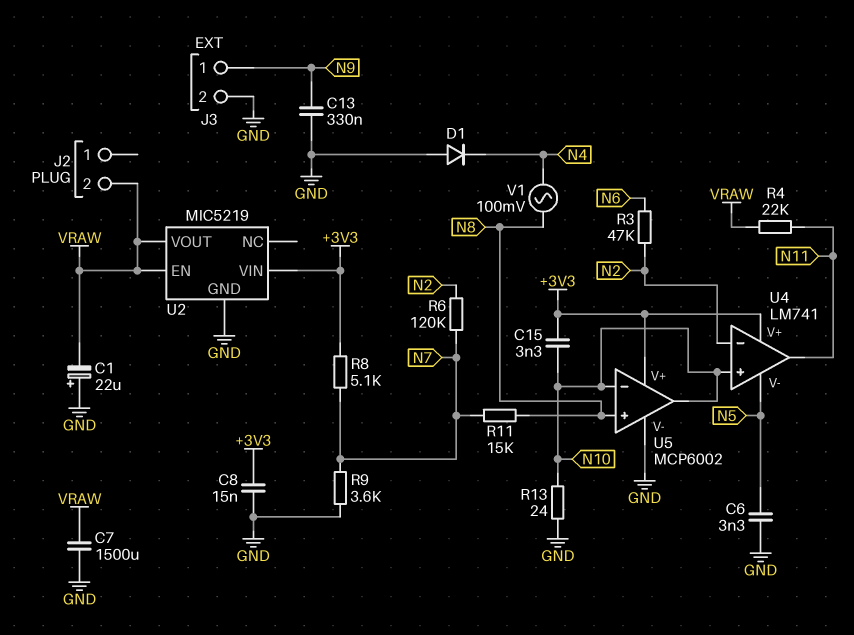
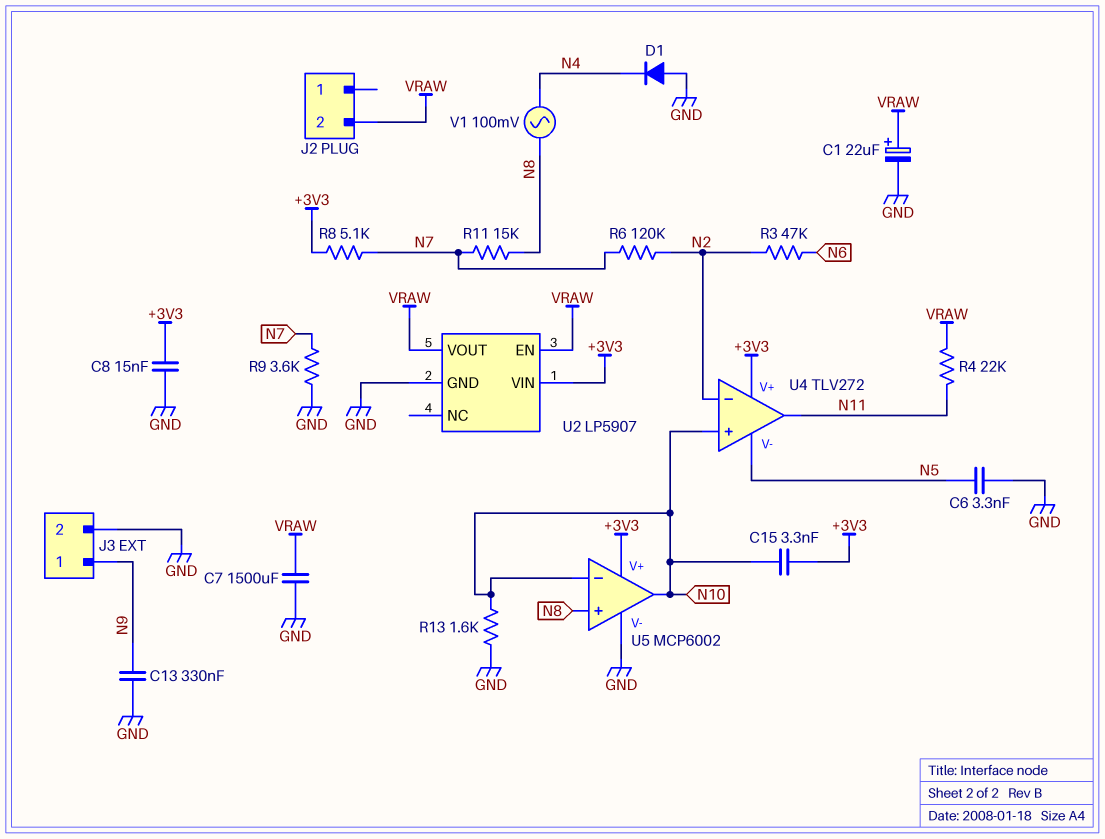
C1: 22uF (plus GND, minus VRAW) -> 22uF (plus VRAW, minus GND)
R13: 24 (GND, N10) -> 1.6k (GND, N10)
U2: MIC5219 -> LP5907
U4: LM741 -> TLV272

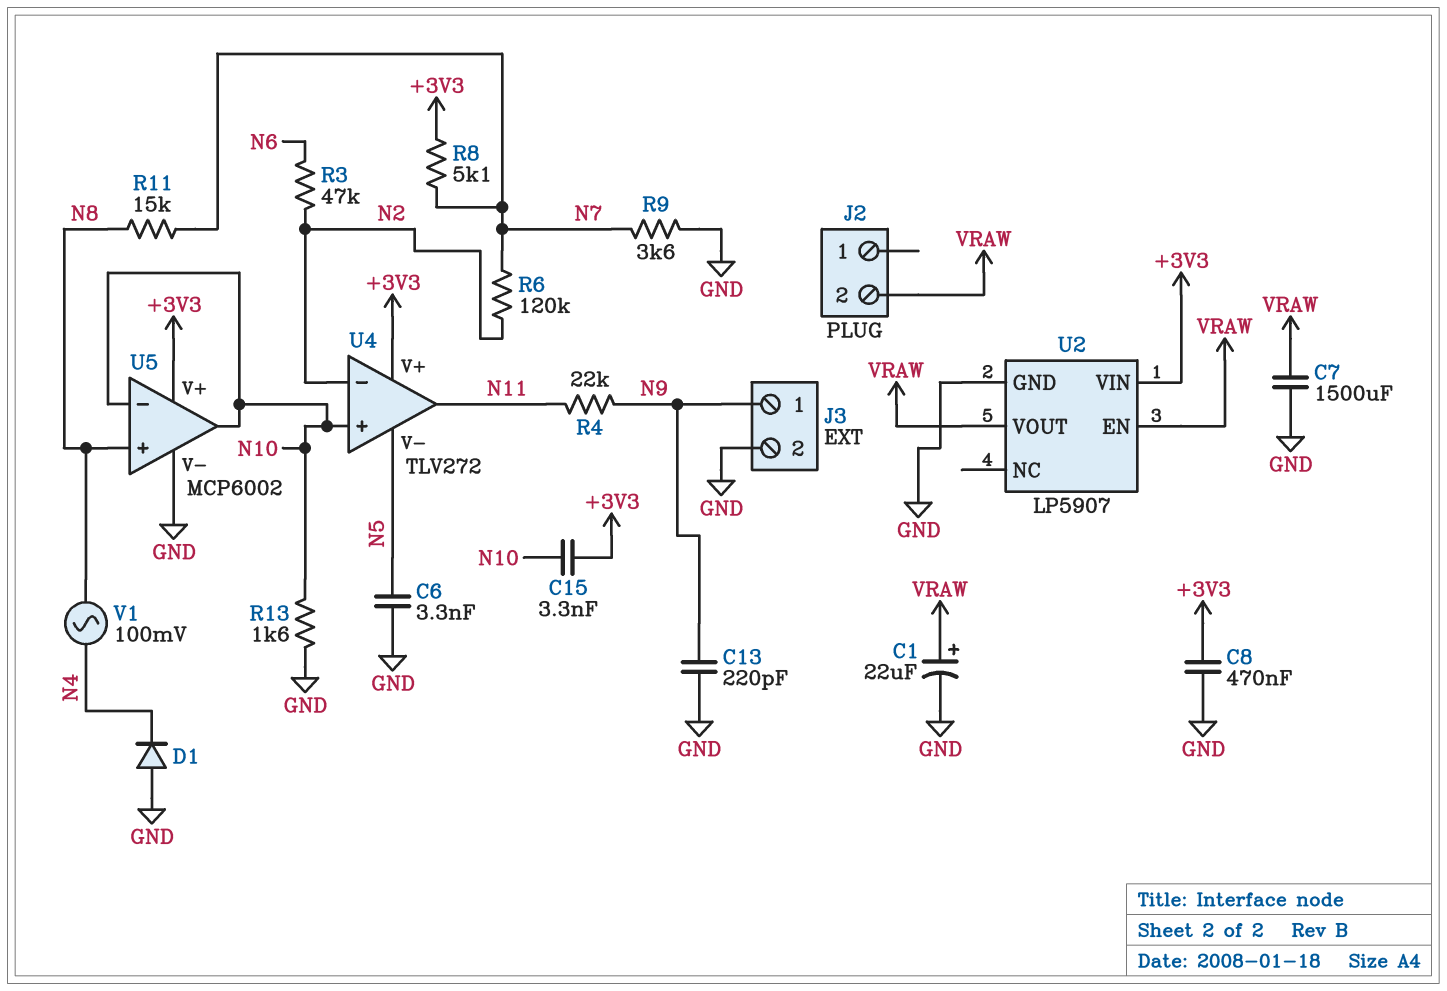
C8: 15nF (+3V3, GND) -> 470nF (+3V3, GND)
C13: 330nF (GND, N9) -> 220pF (GND, N9)
R4: 22k (N11, VRAW) -> 22k (N9, N11)

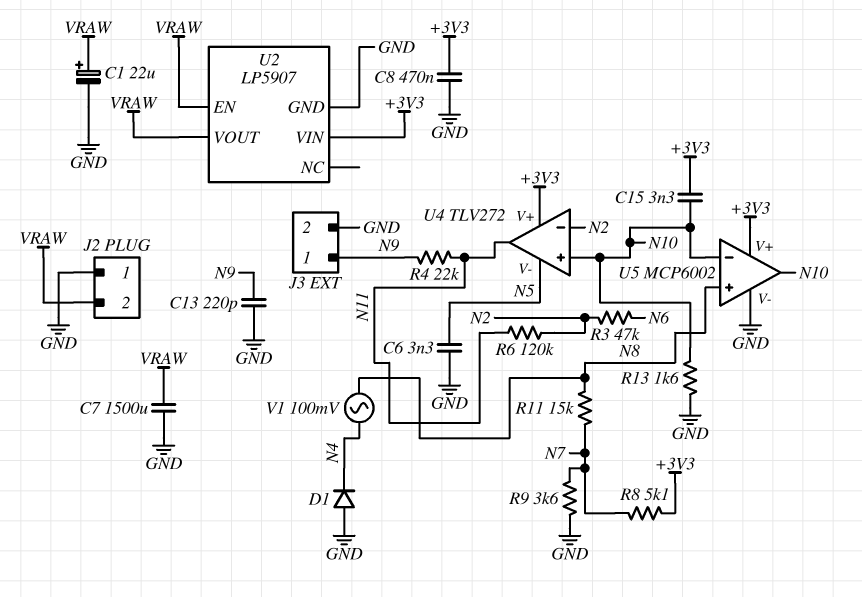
J2 pin 1: none -> GND
R6: 120k (N2, N7) -> 120k (N2, N11)

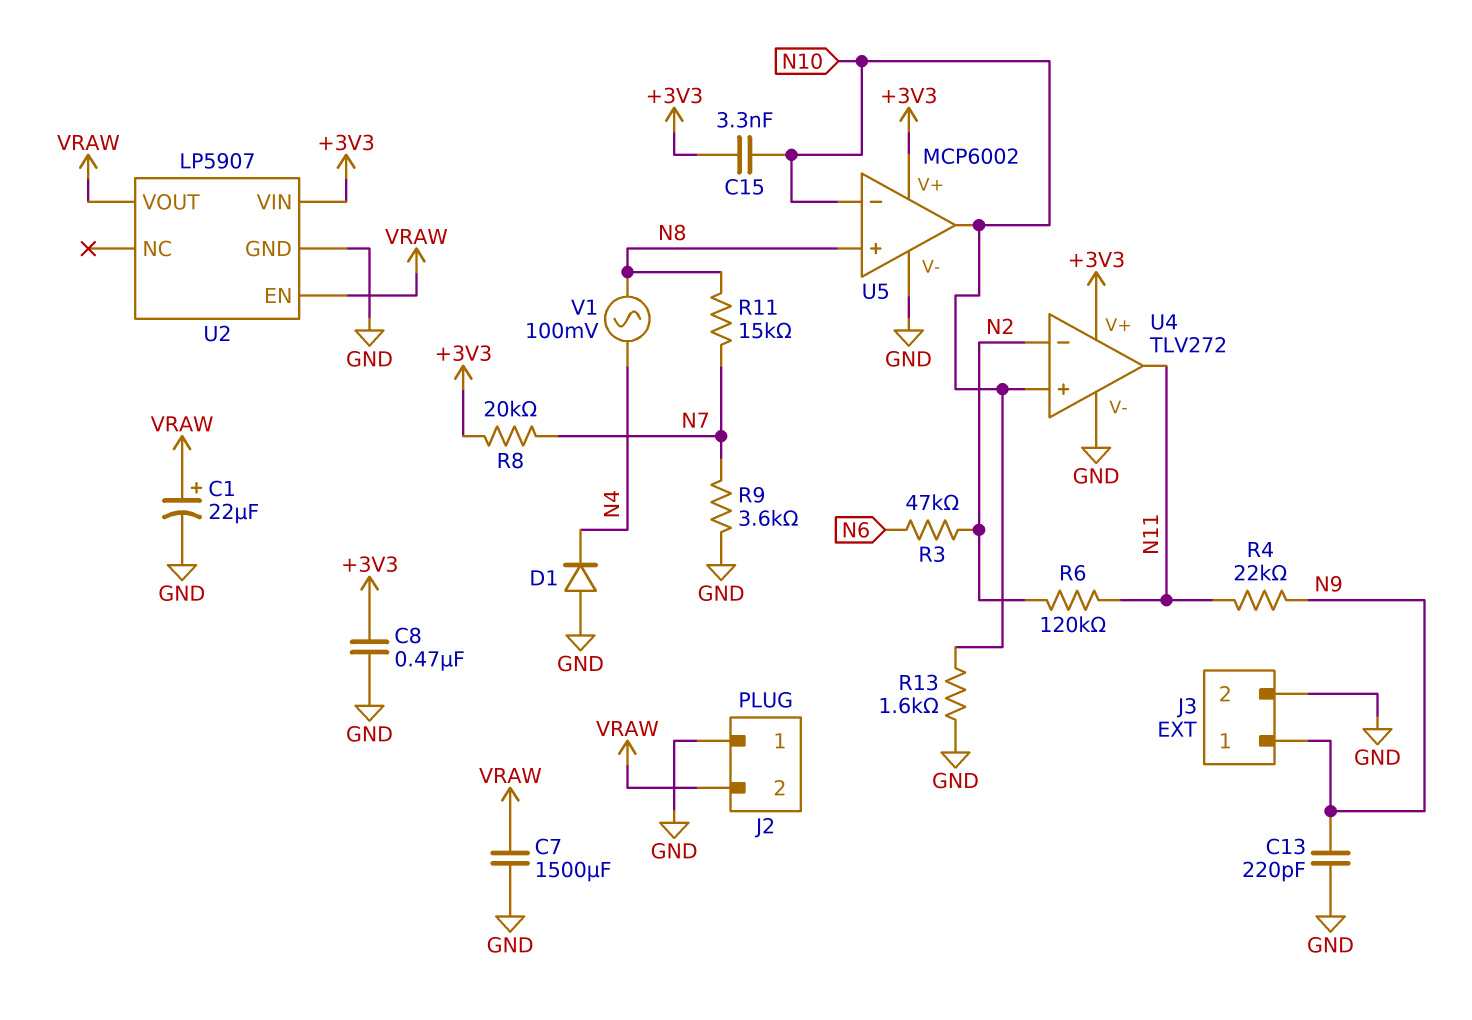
C6: 3.3nF (GND, N5) -> none
R8: 5.1k (+3V3, N7) -> 20k (+3V3, N7)
U4 pin V-: N5 -> GND

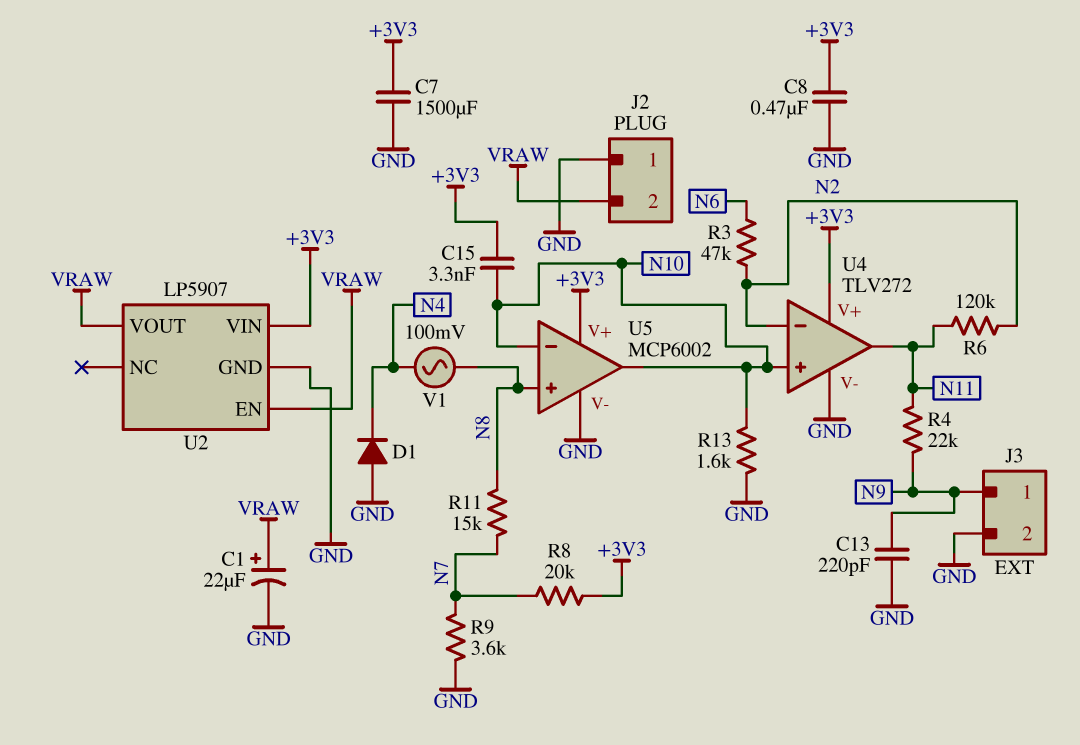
C7: 1500uF (GND, VRAW) -> 1500uF (+3V3, GND)

